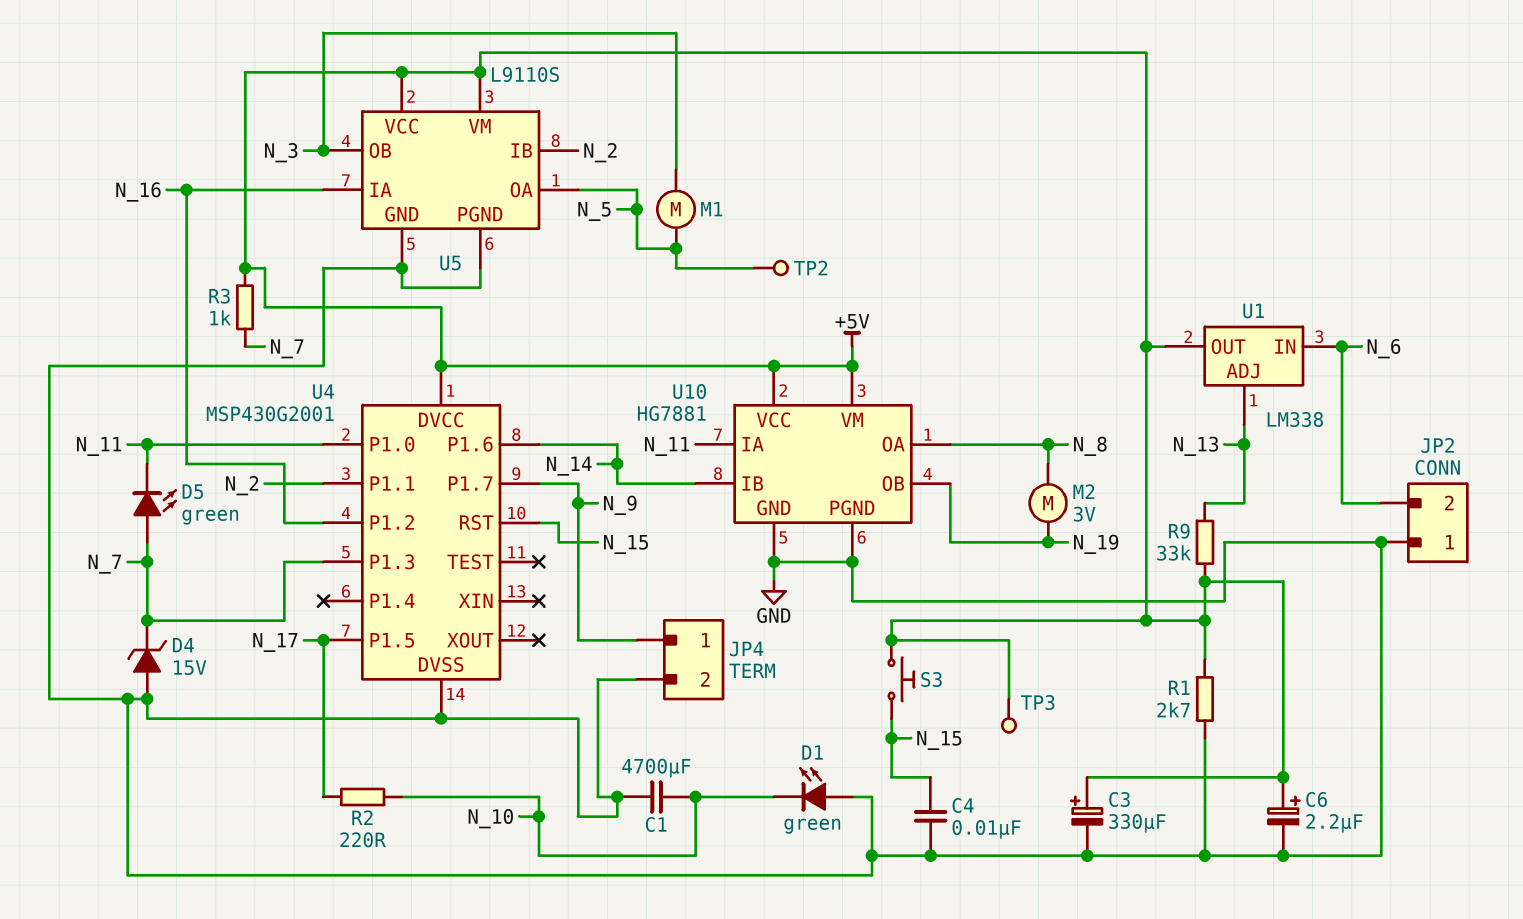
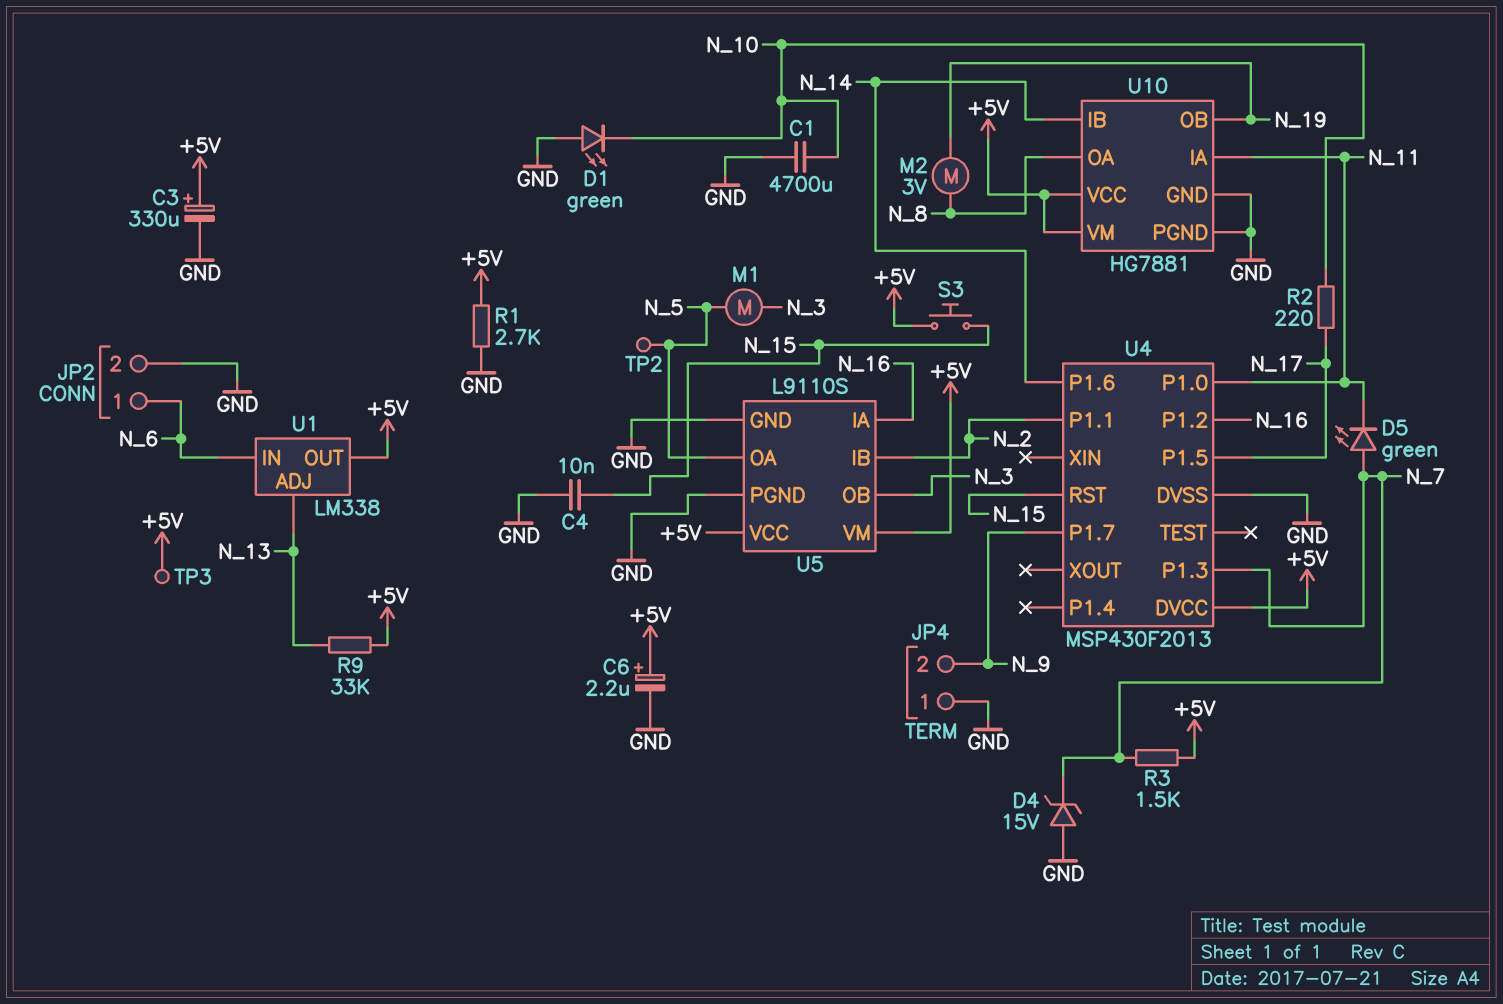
JP2 pin 1: GND -> N_6
JP2 pin 2: N_6 -> GND
JP4 pin 1: N_9 -> GND
JP4 pin 2: GND -> N_9
R3: 1k (+5V, N_7) -> 1.5k (+5V, N_7)
U4: MSP430G2001 -> MSP430F2013

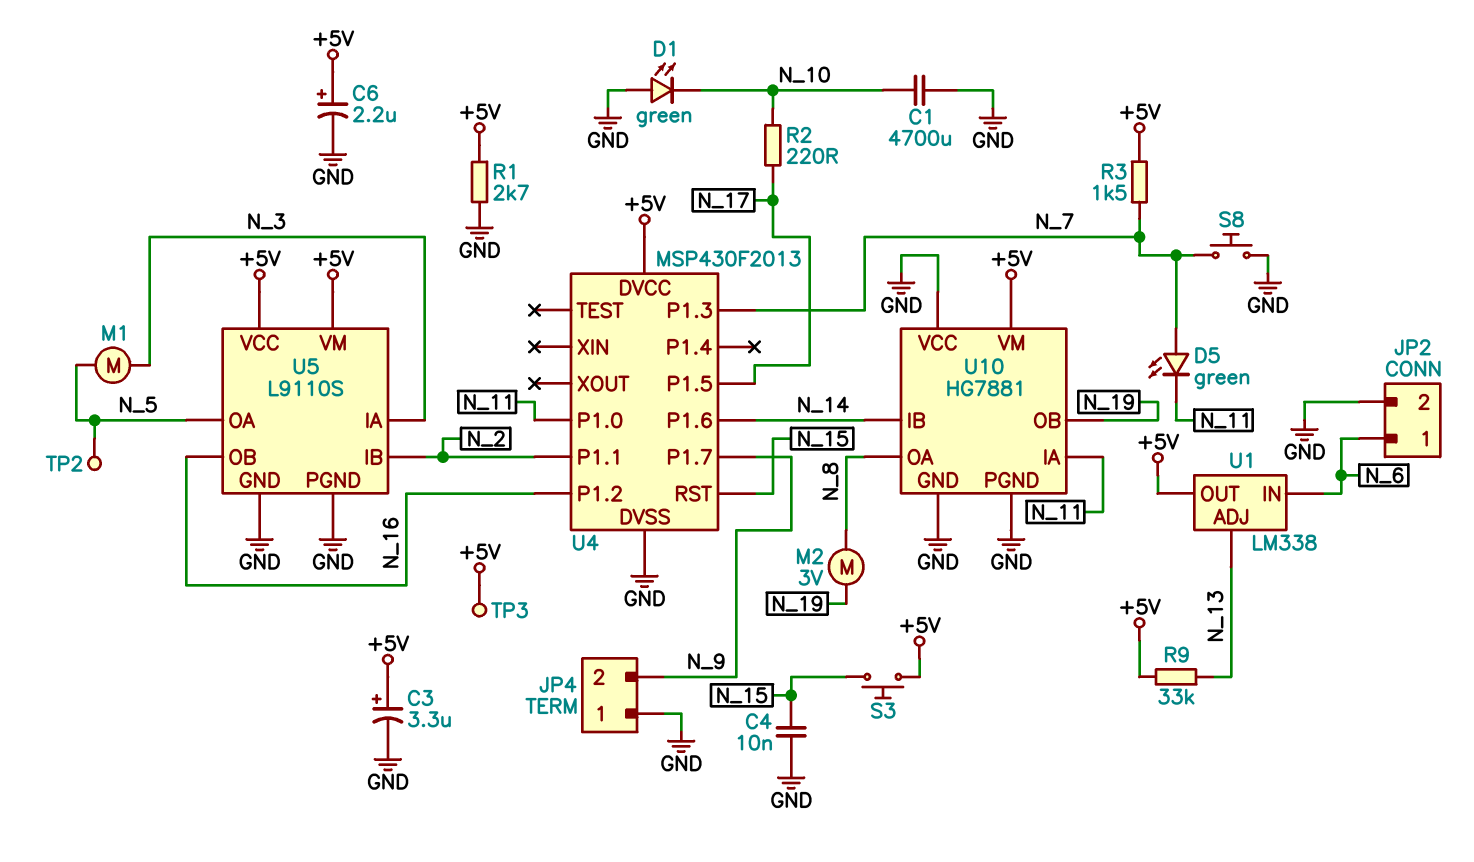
C3: 330uF (plus +5V, minus GND) -> 3.3uF (plus +5V, minus GND)
D4: zener 15V (A GND, K N_7) -> none
S8: none -> button (GND, N_7)
U5 pin IA: N_16 -> N_3
U5 pin OB: N_3 -> N_16
U10 pin VCC: +5V -> GND

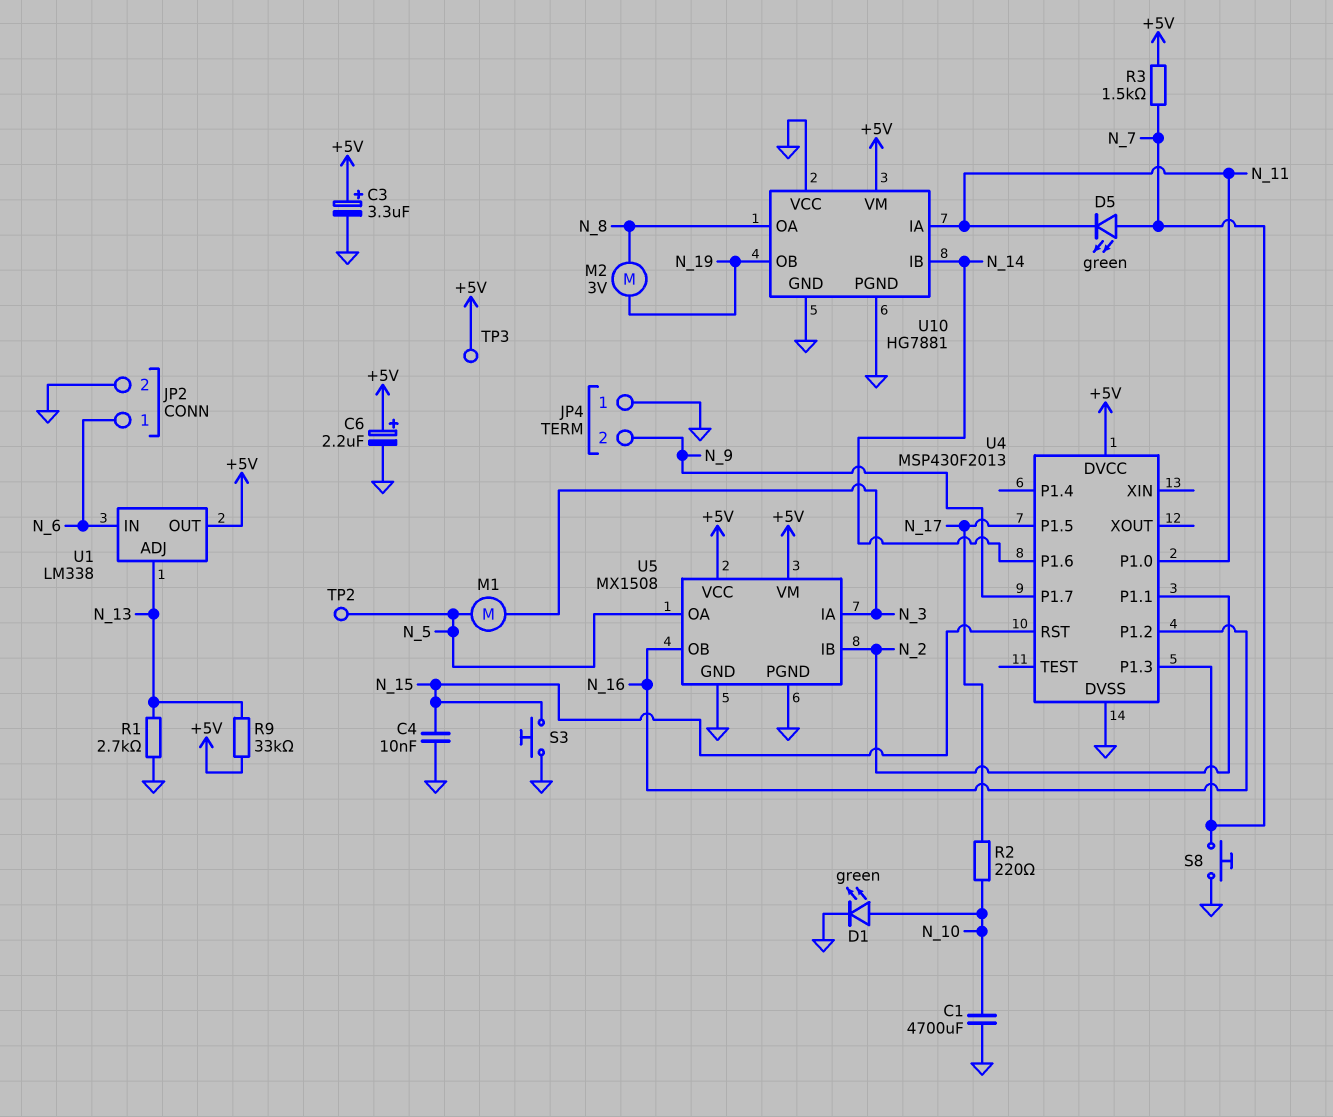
D1: LED green (A GND, K N_10) -> LED green (A N_10, K GND)
R1: 2.7k (+5V, GND) -> 2.7k (GND, N_13)
S3: button (+5V, N_15) -> button (GND, N_15)
U5: L9110S -> MX1508

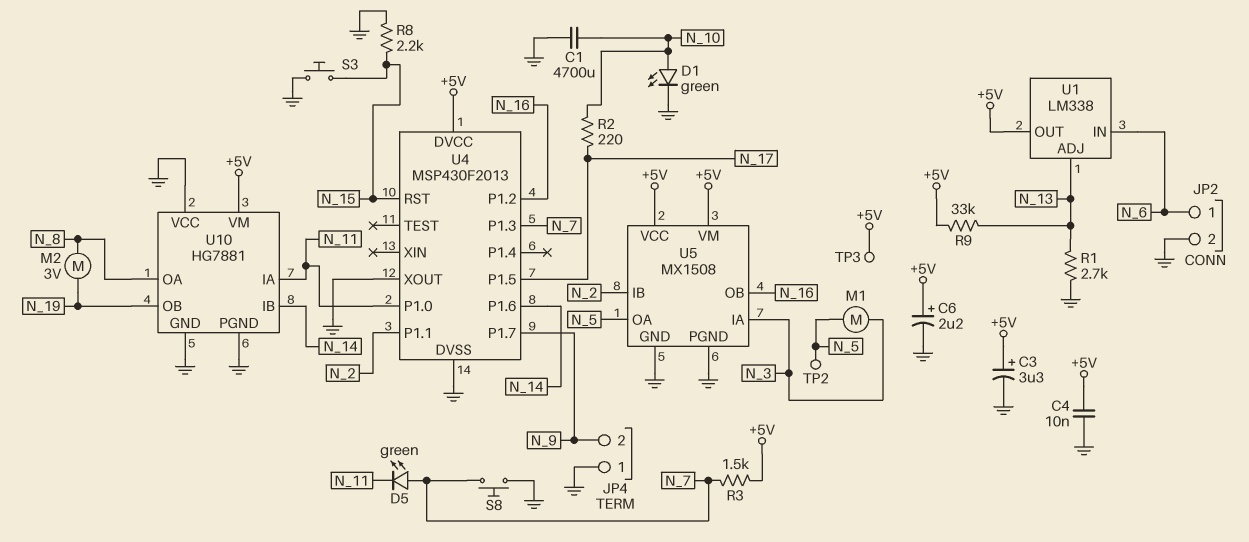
C4: 10nF (GND, N_15) -> 10nF (+5V, GND)
R8: none -> 2.2k (GND, N_15)
U4 pin XOUT: none -> GND

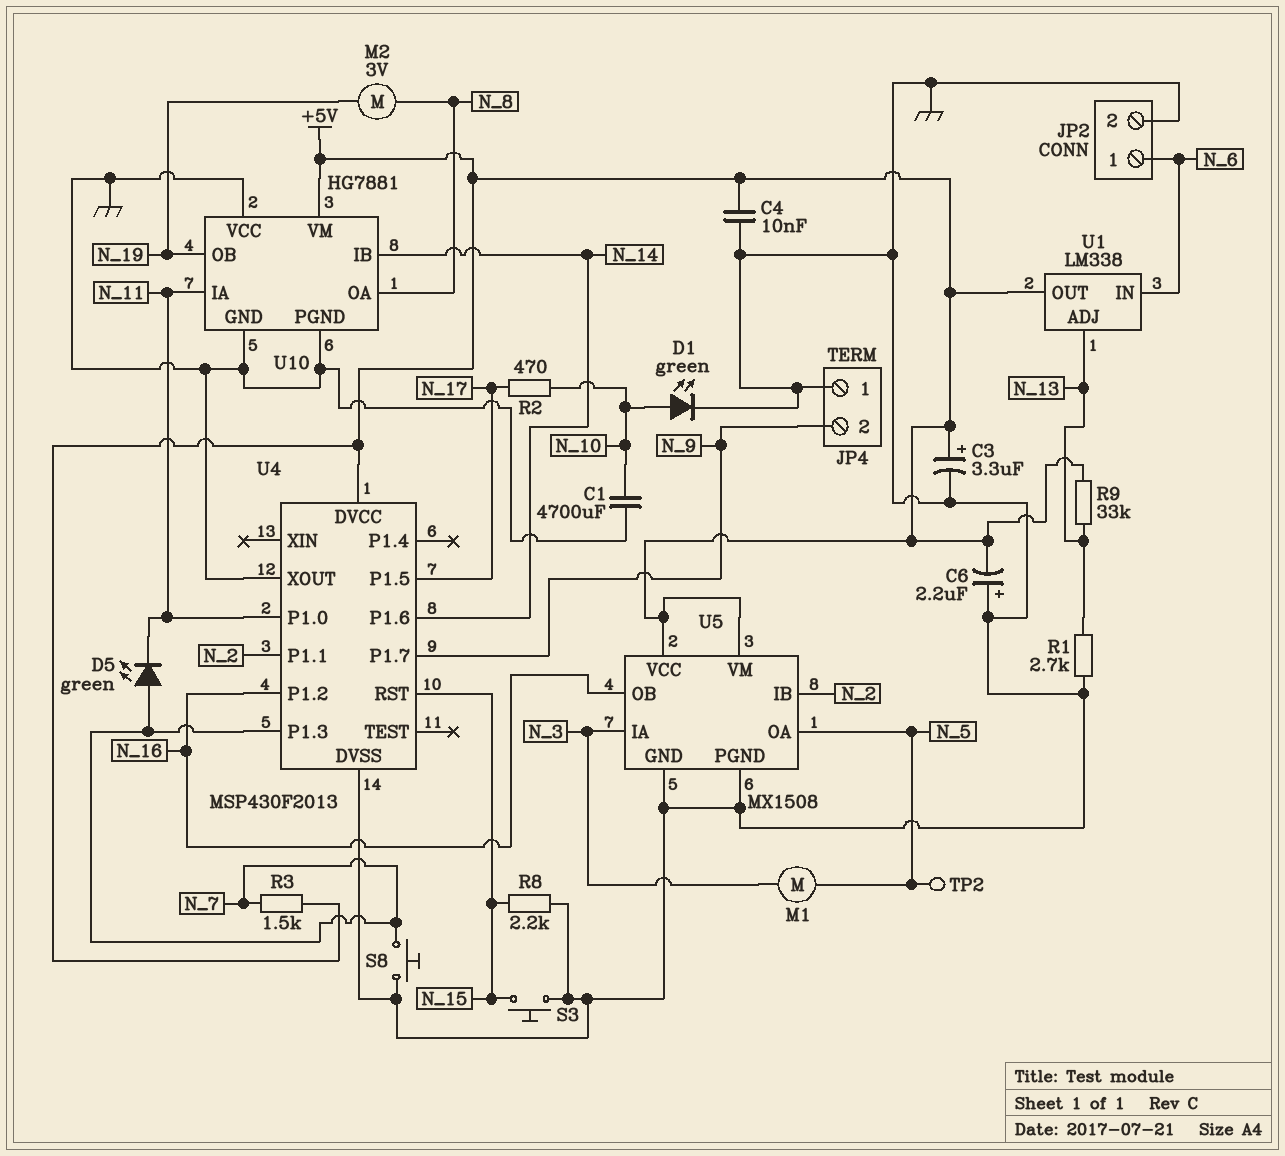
C6: 2.2uF (plus +5V, minus GND) -> 2.2uF (plus GND, minus +5V)
R2: 220 (N_10, N_17) -> 470 (N_10, N_17)
TP3: test point (+5V) -> none

